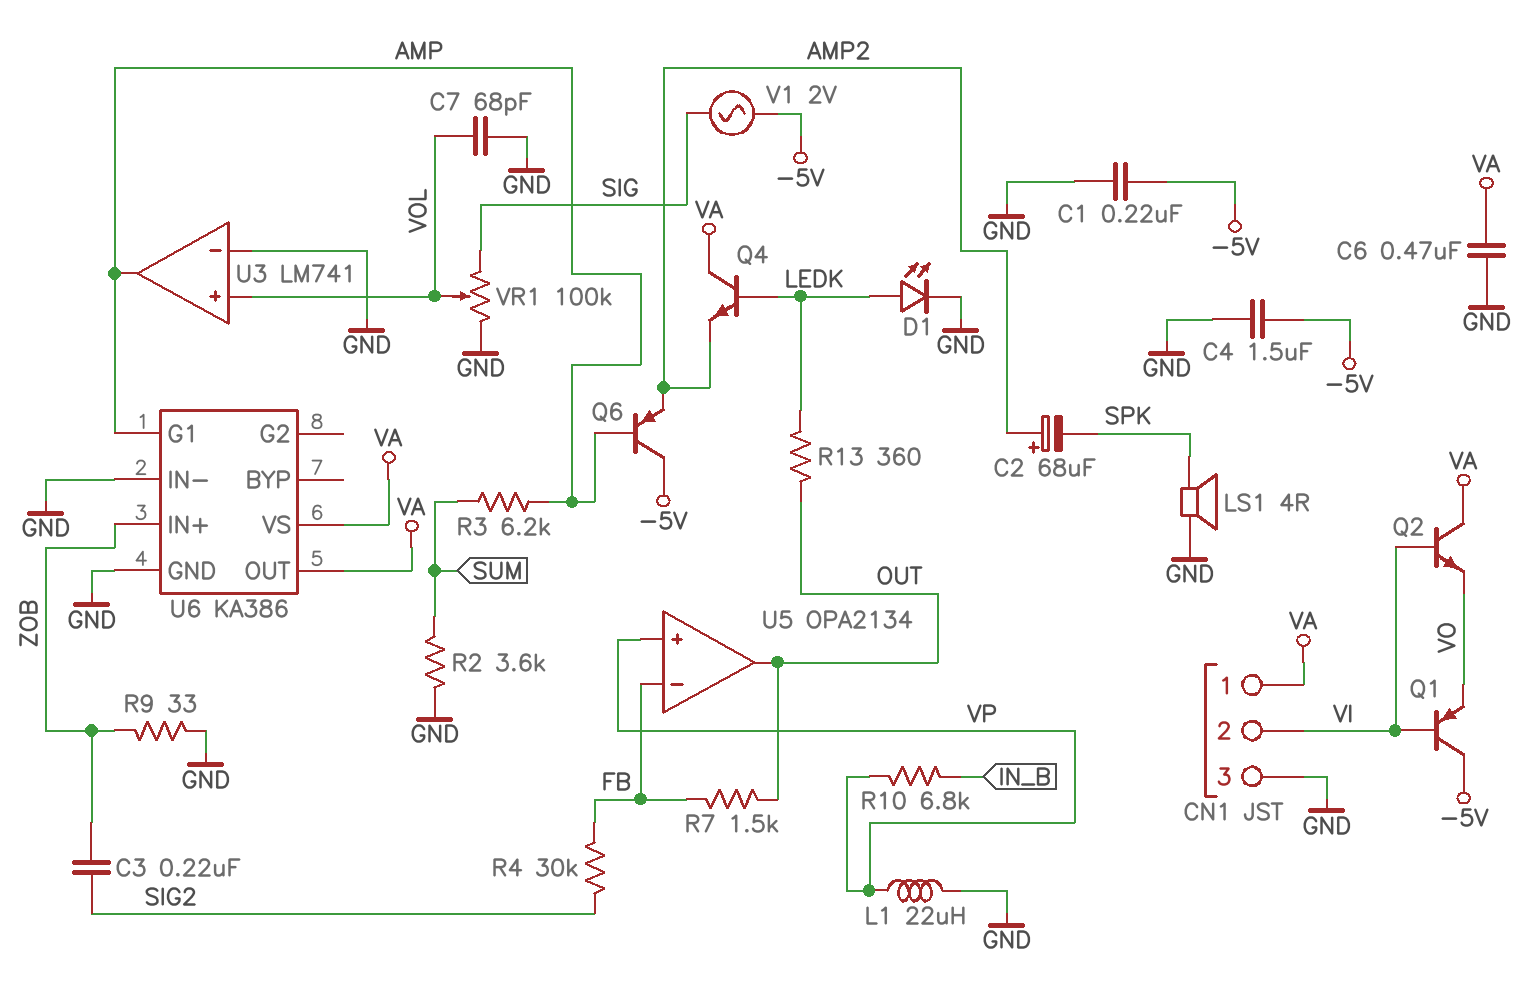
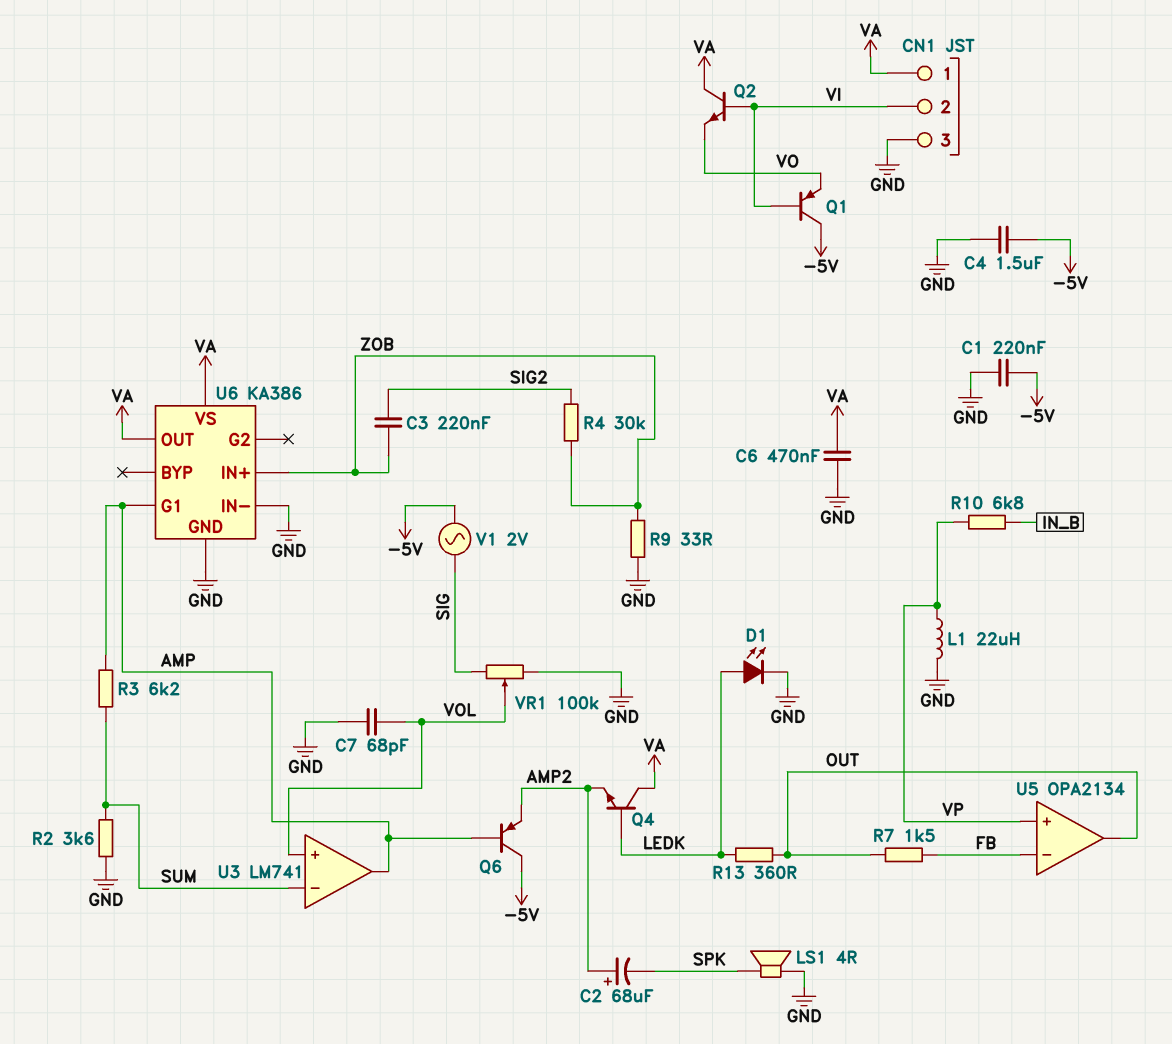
R4: 30k (FB, SIG2) -> 30k (SIG2, ZOB)
U3 pin in-: GND -> SUM

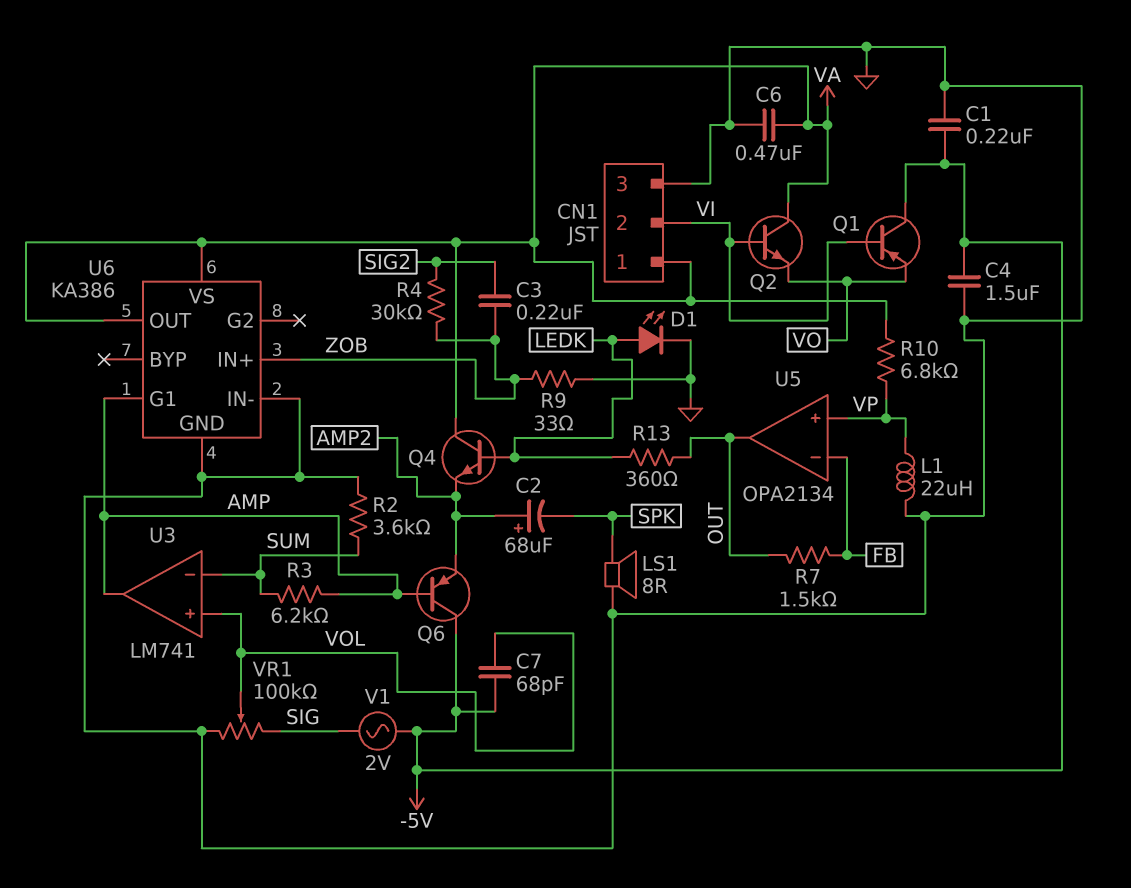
C7: 68pF (GND, VOL) -> 68pF (-5V, VOL)
LS1: speaker 4R (GND, SPK) -> speaker 8R (GND, SPK)
R10: 6.8k (IN_B, VP) -> 6.8k (VA, VP)

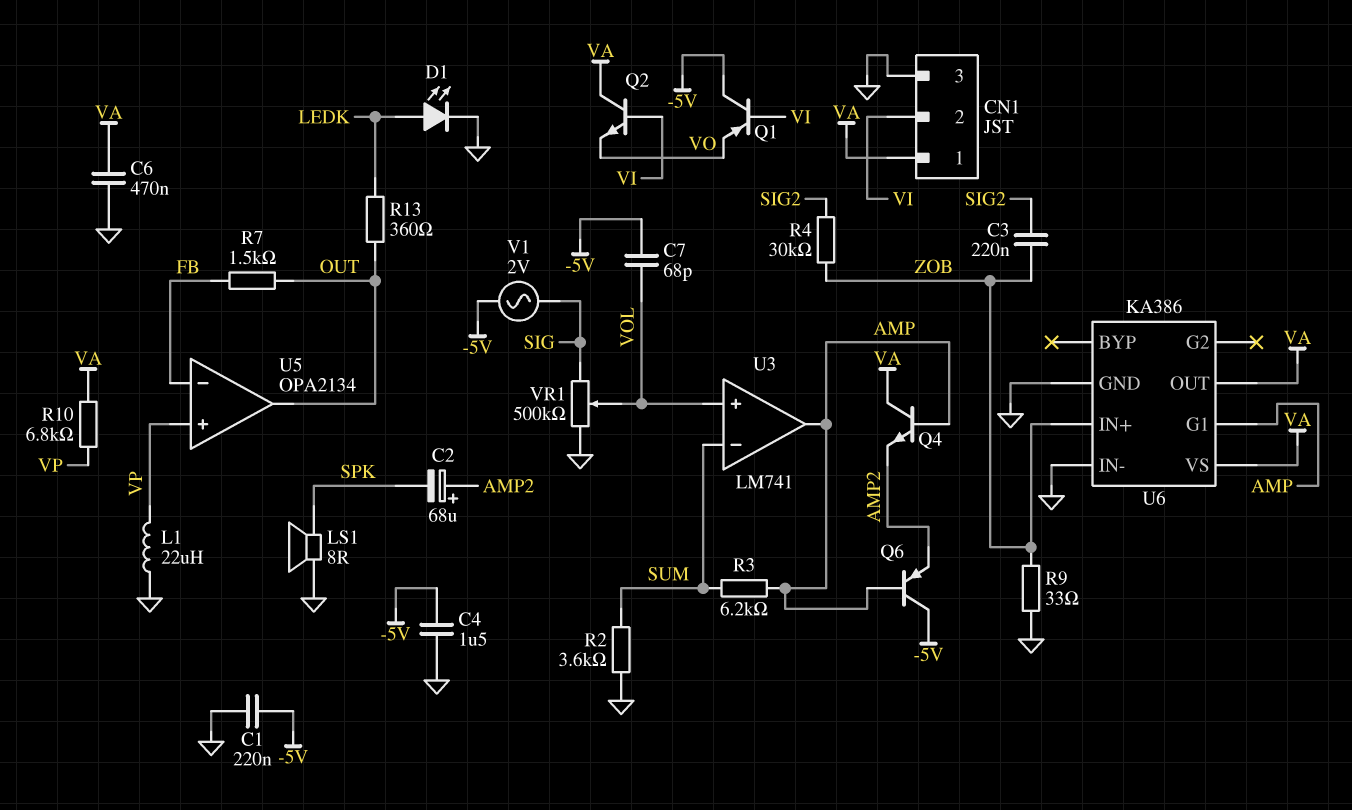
Q4: NPN (B LEDK, C VA, E AMP2) -> NPN (B AMP, C VA, E AMP2)
VR1: 100k (GND, SIG, wiper VOL) -> 500k (GND, SIG, wiper VOL)

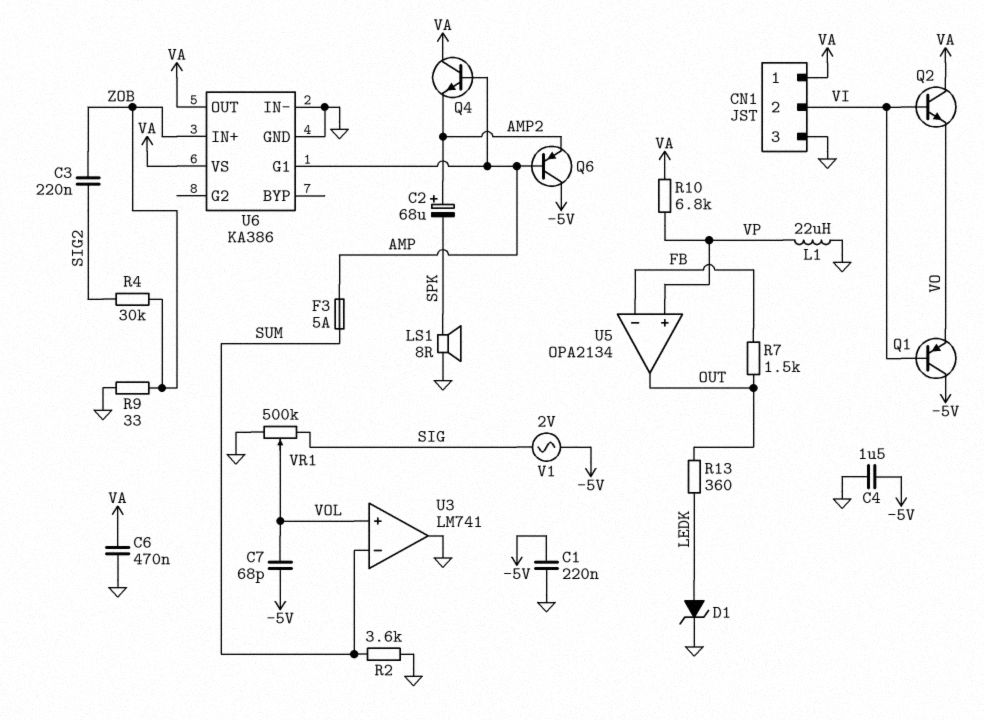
D1: LED (A LEDK, K GND) -> zener (A LEDK, K GND)
F3: none -> 5A (AMP, SUM)
R3: 6.2k (AMP, SUM) -> none
U3 pin out: AMP -> GND

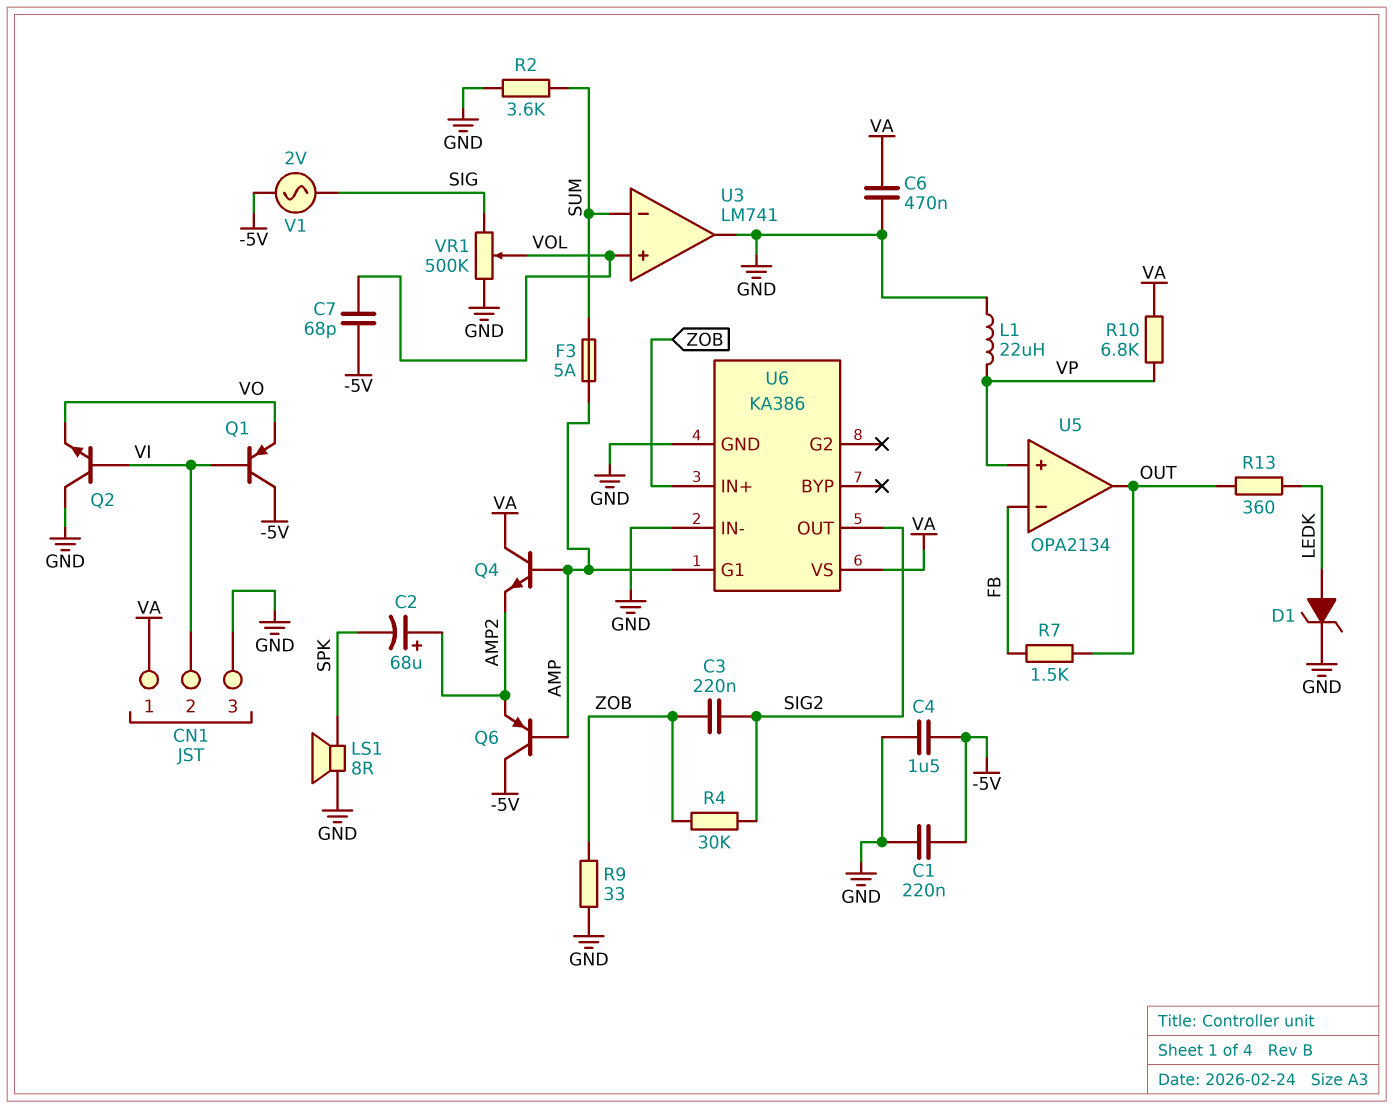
Q2: NPN (B VI, C VA, E VO) -> NPN (B VI, C GND, E VO)
U6 pin OUT: VA -> SIG2

